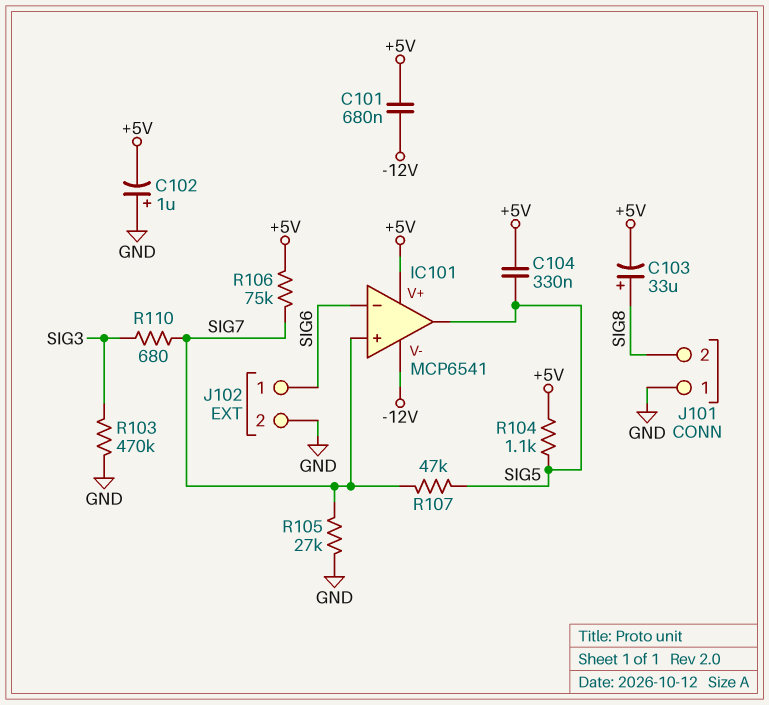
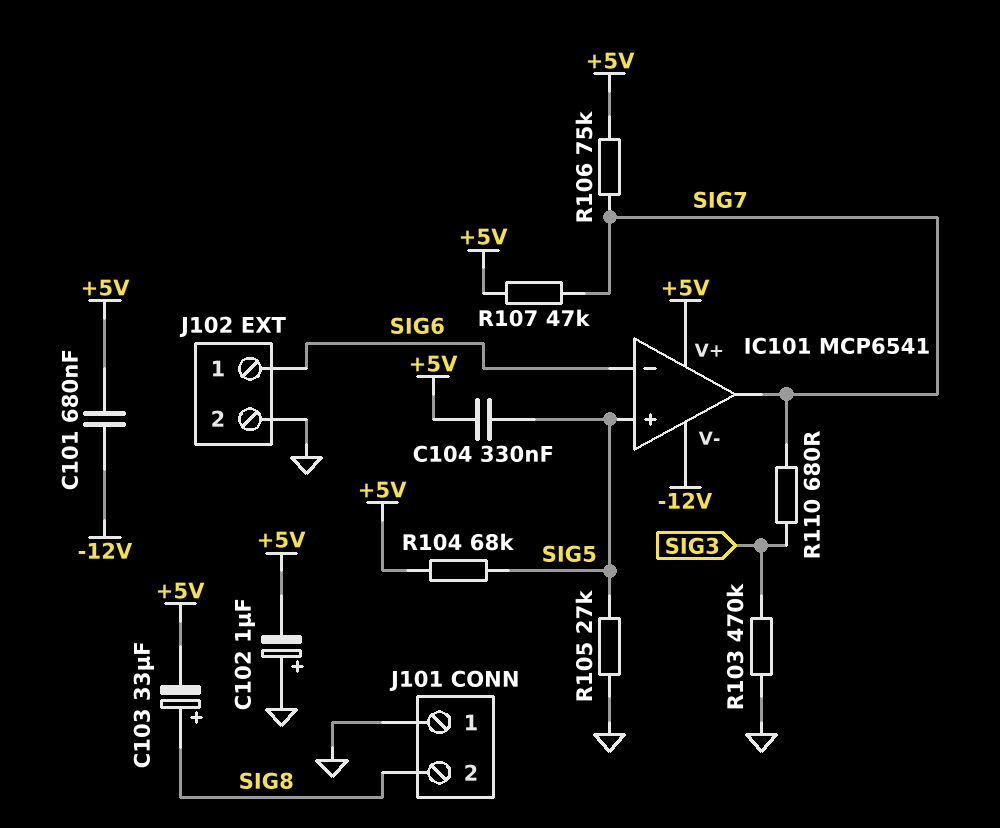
IC101 pin in+: SIG7 -> SIG5
IC101 pin out: SIG5 -> SIG7
R104: 1.1k (+5V, SIG5) -> 68k (+5V, SIG5)
R105: 27k (GND, SIG7) -> 27k (GND, SIG5)
R107: 47k (SIG5, SIG7) -> 47k (+5V, SIG7)

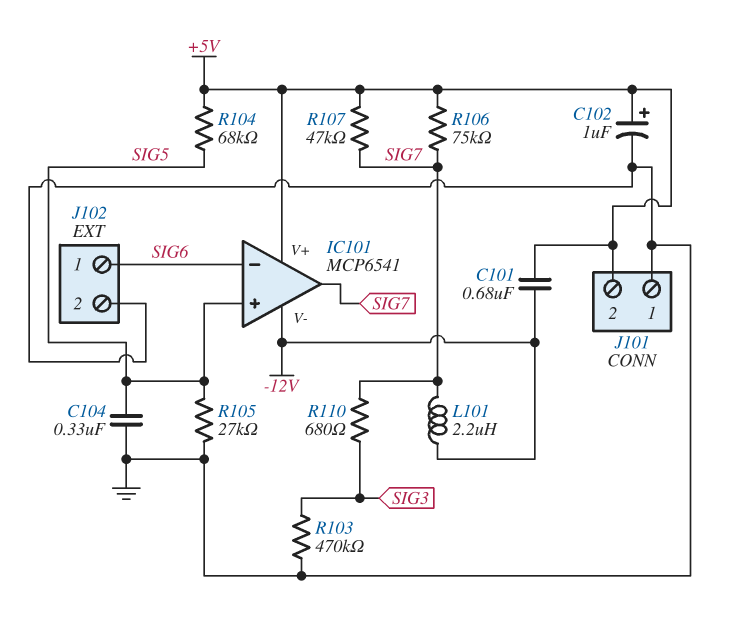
C102: 1uF (plus GND, minus +5V) -> 1uF (plus +5V, minus GND)
C103: 33uF (plus SIG8, minus +5V) -> none
C104: 330nF (+5V, SIG5) -> 330nF (GND, SIG5)
J101 pin 2: SIG8 -> +5V
L101: none -> 2.2uH (-12V, SIG7)

